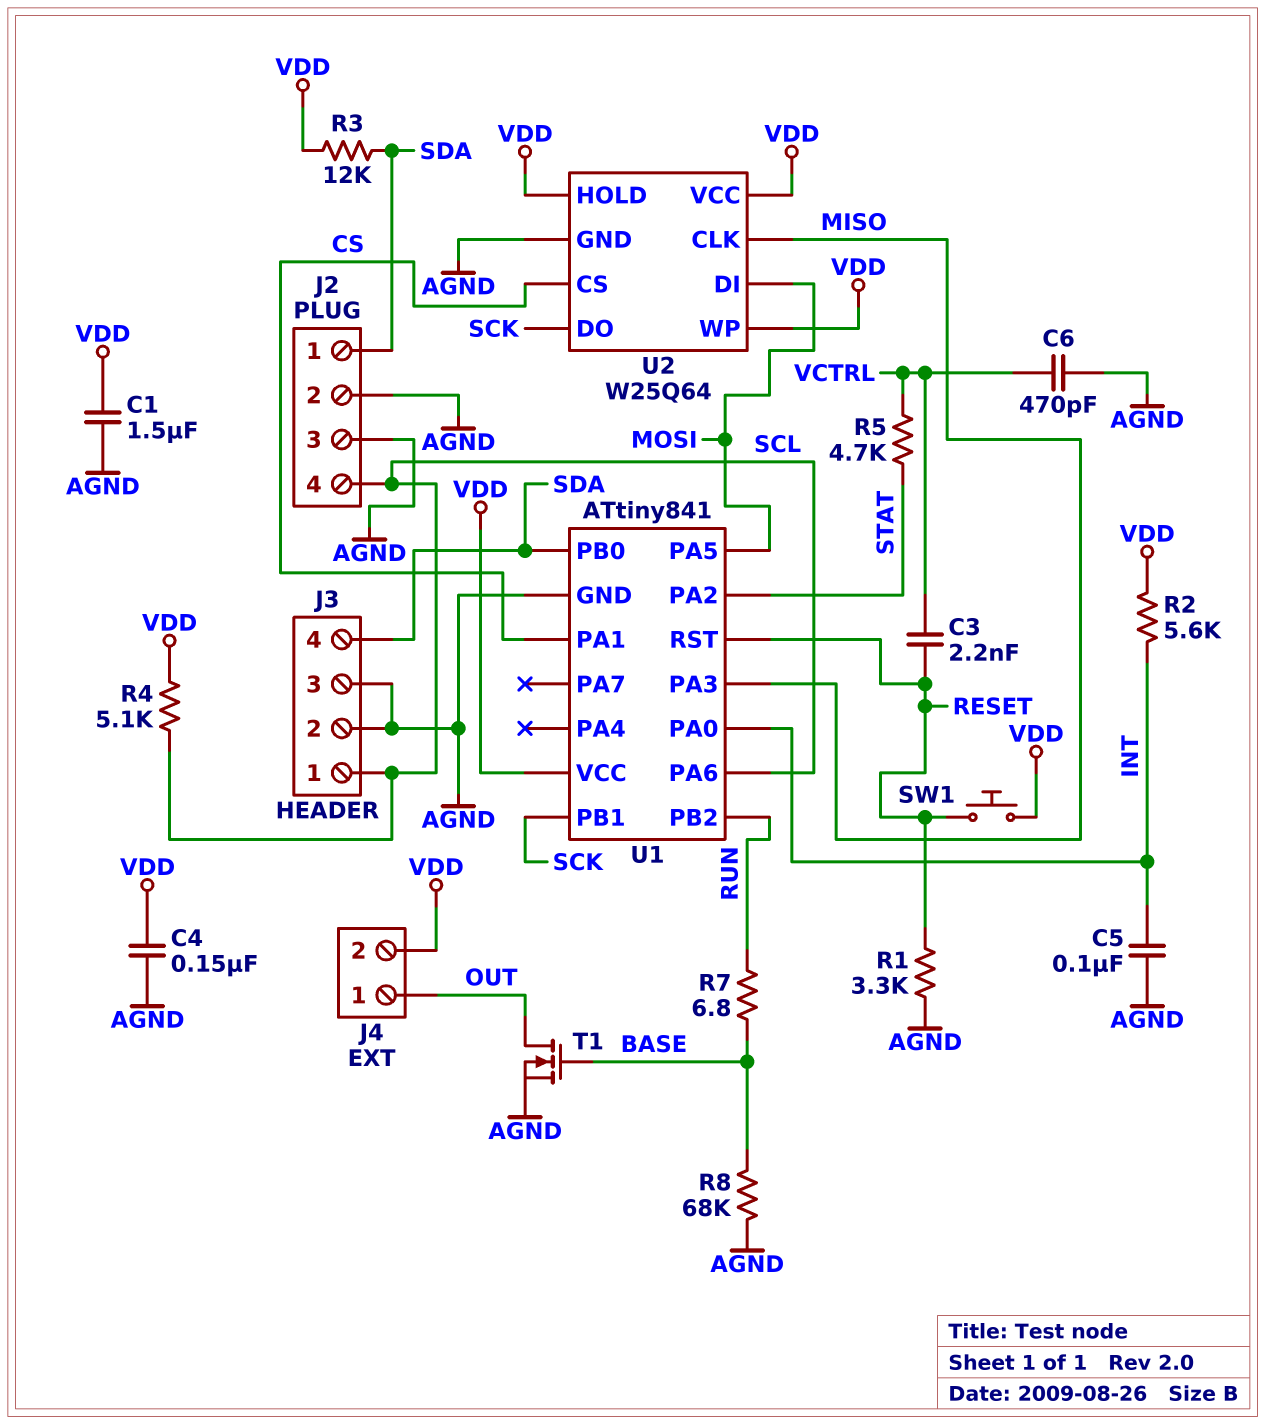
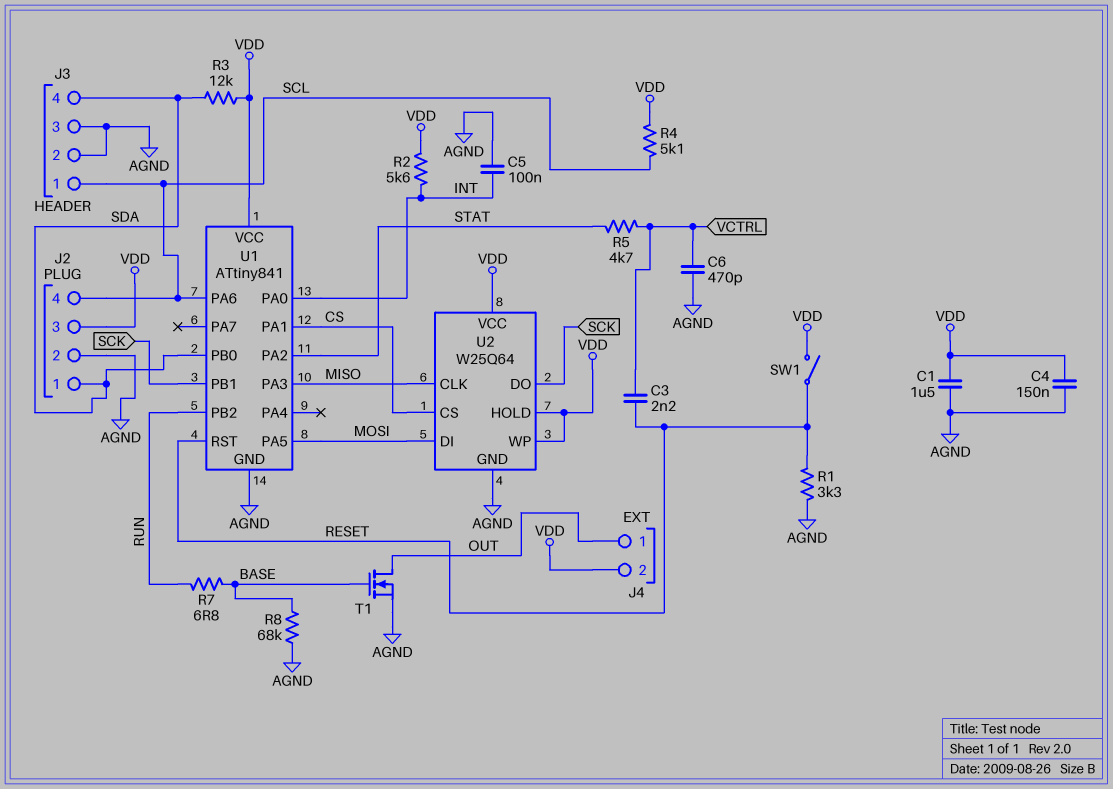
J2 pin 3: AGND -> VDD
SW1: button (RESET, VDD) -> switch (RESET, VDD)

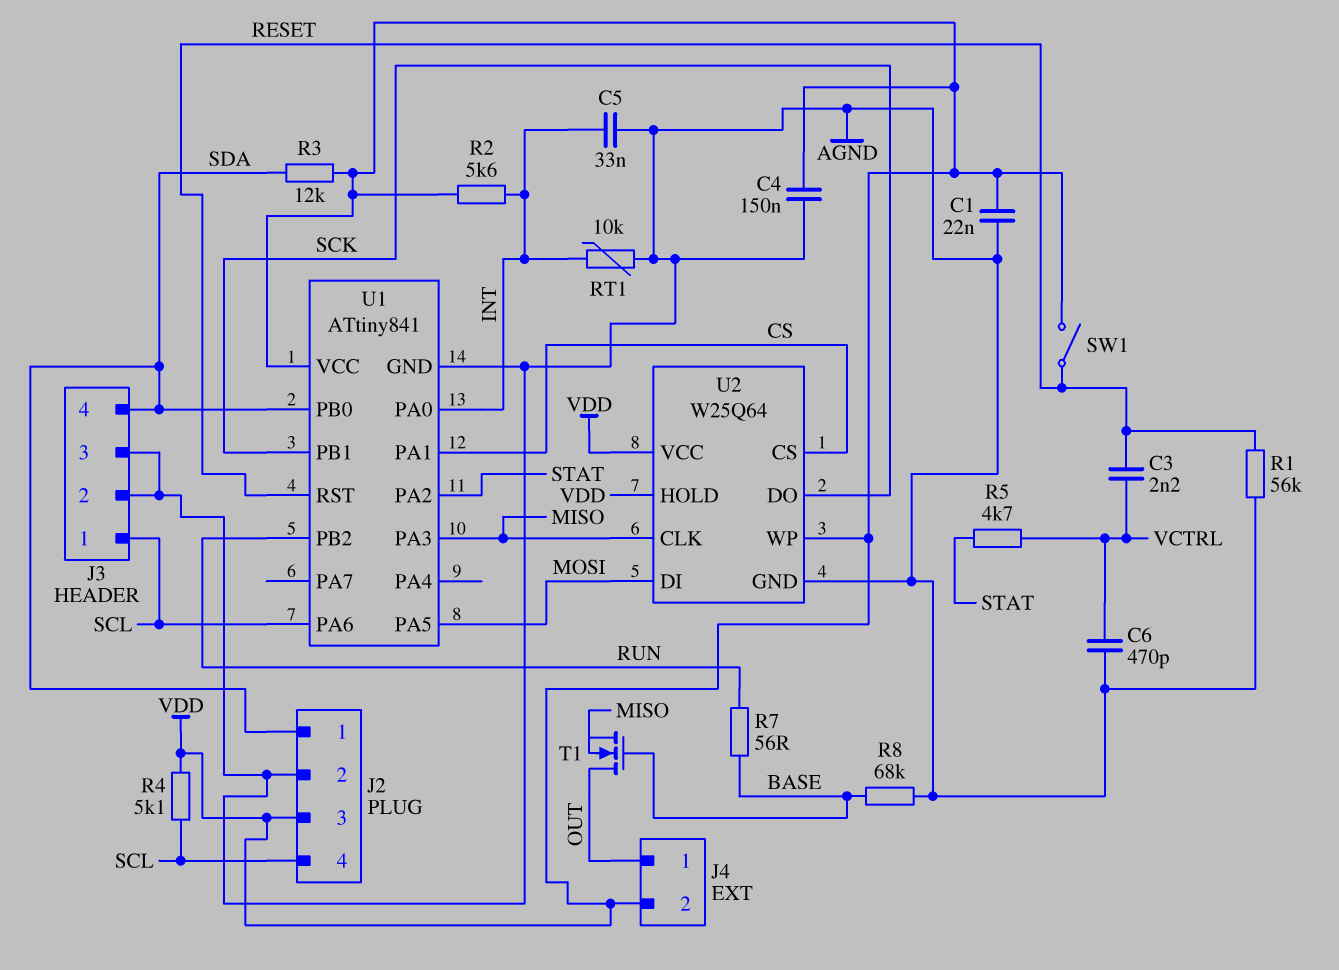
C1: 1.5uF (AGND, VDD) -> 22nF (AGND, VDD)
C5: 100nF (AGND, INT) -> 33nF (AGND, INT)
R1: 3.3k (AGND, RESET) -> 56k (AGND, RESET)
R7: 6.8 (BASE, RUN) -> 56 (BASE, RUN)
RT1: none -> 10k (AGND, INT)
T1: NMOS (G BASE, D OUT, S AGND) -> NMOS (G BASE, D OUT, S MISO)

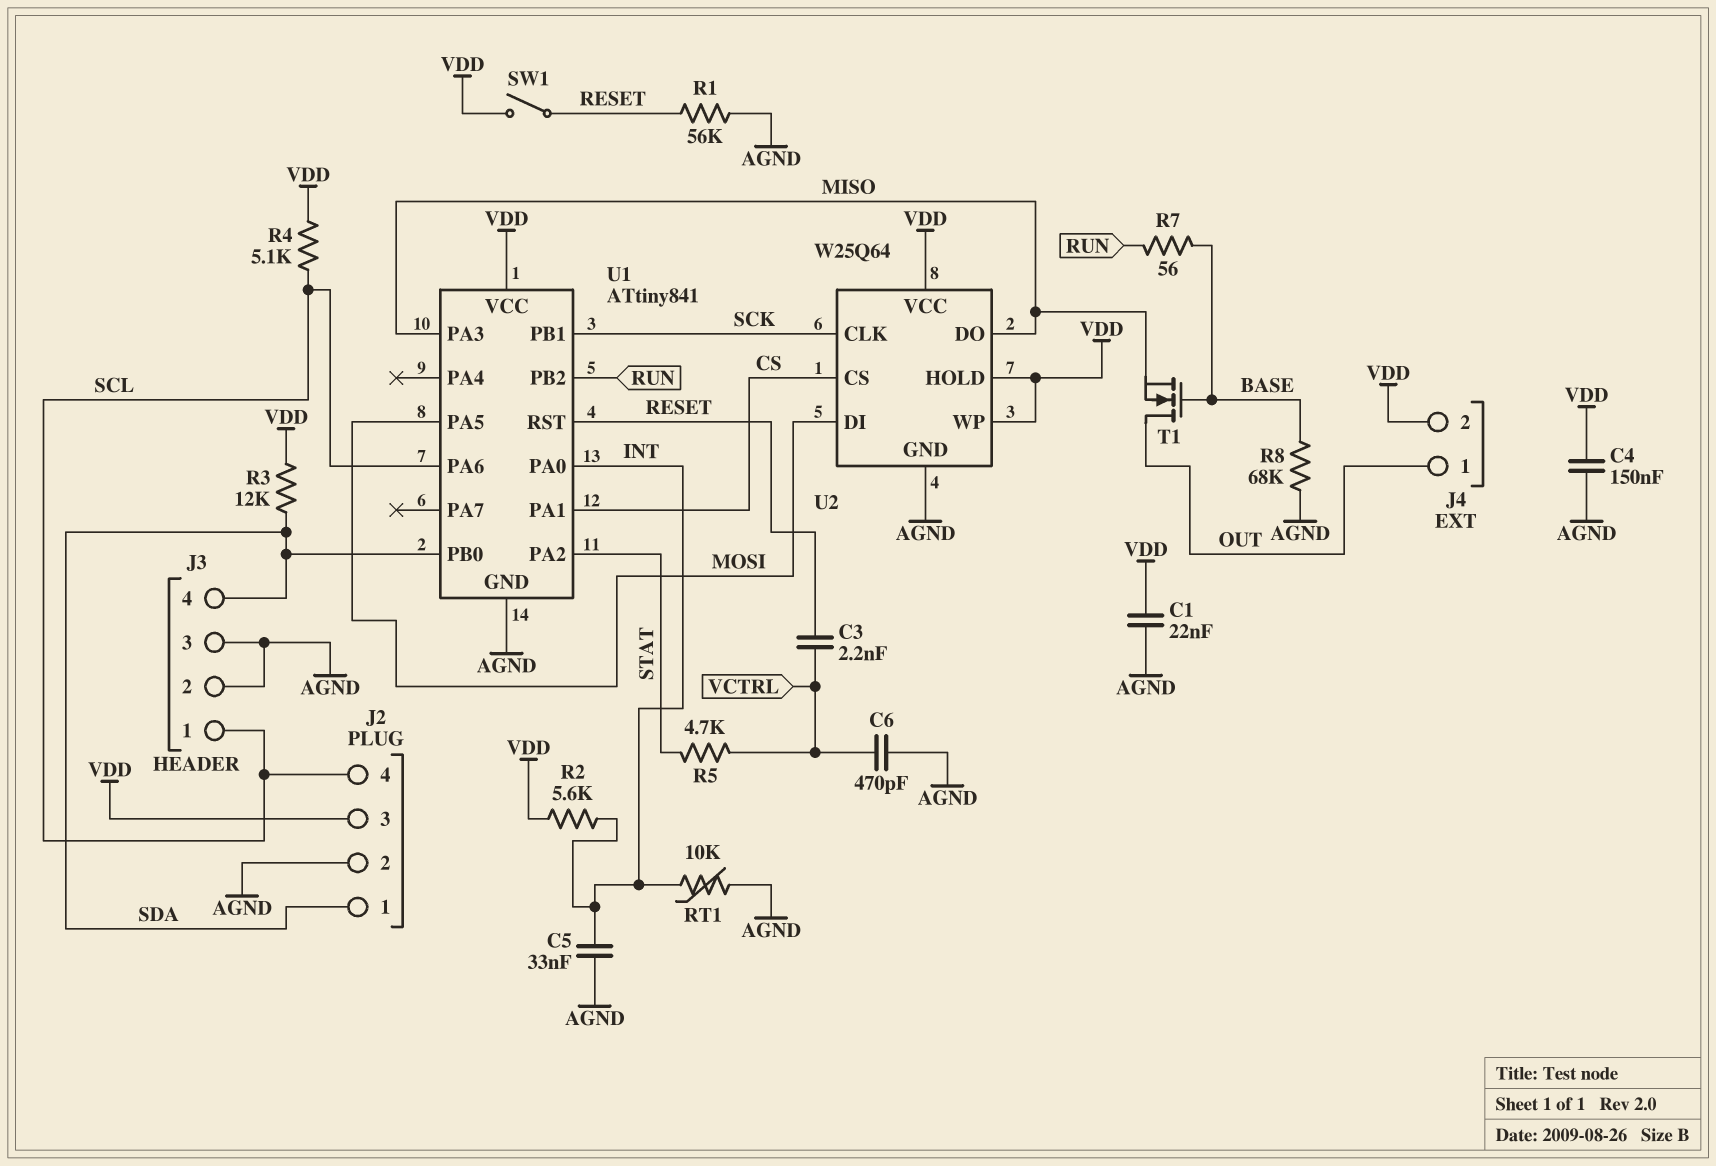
U2 pin CLK: MISO -> SCK
U2 pin DO: SCK -> MISO

